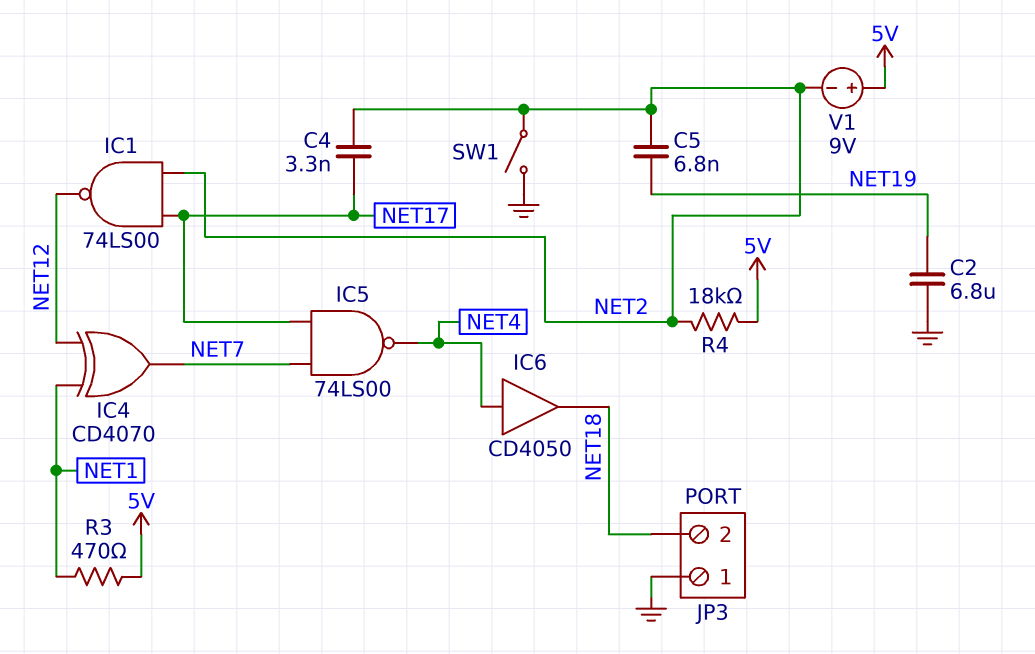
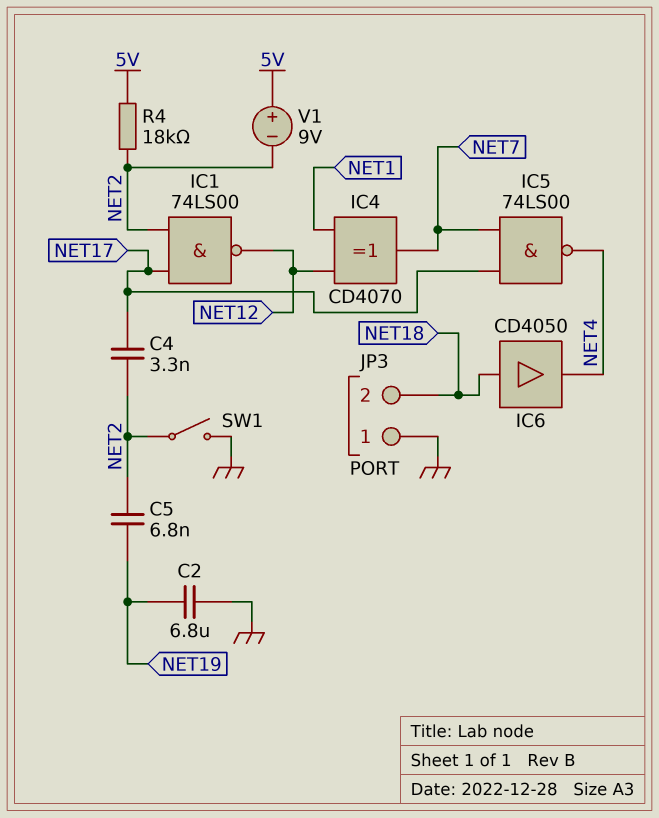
IC6: buffer CD4050 (in NET4, out NET18) -> buffer CD4050 (in NET18, out NET4)
R3: 470 (5V, NET1) -> none

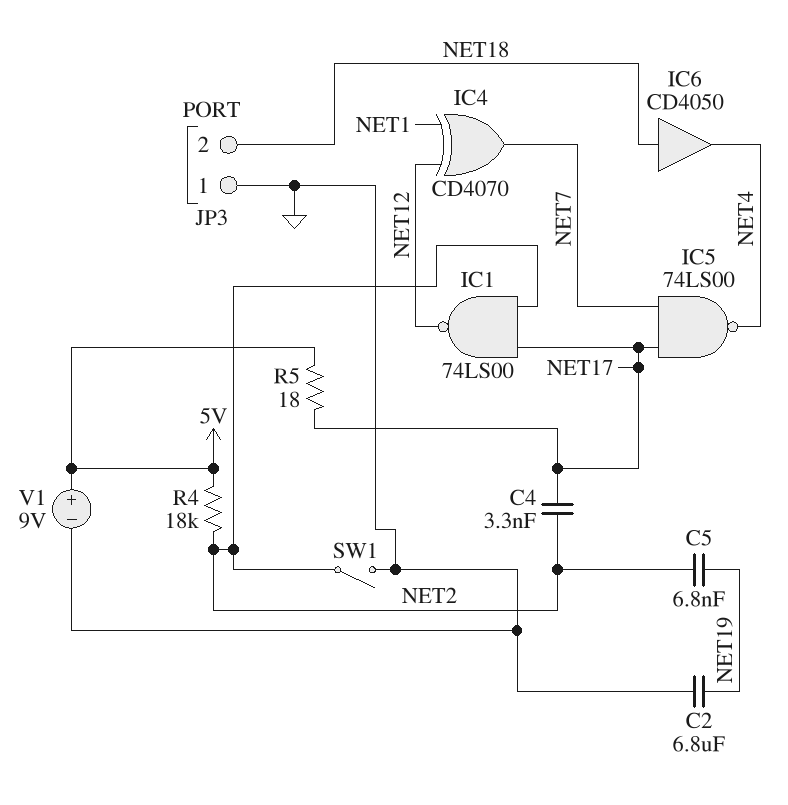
R5: none -> 18 (5V, NET17)
V1: 9V (plus 5V, minus NET2) -> 9V (plus 5V, minus GND)

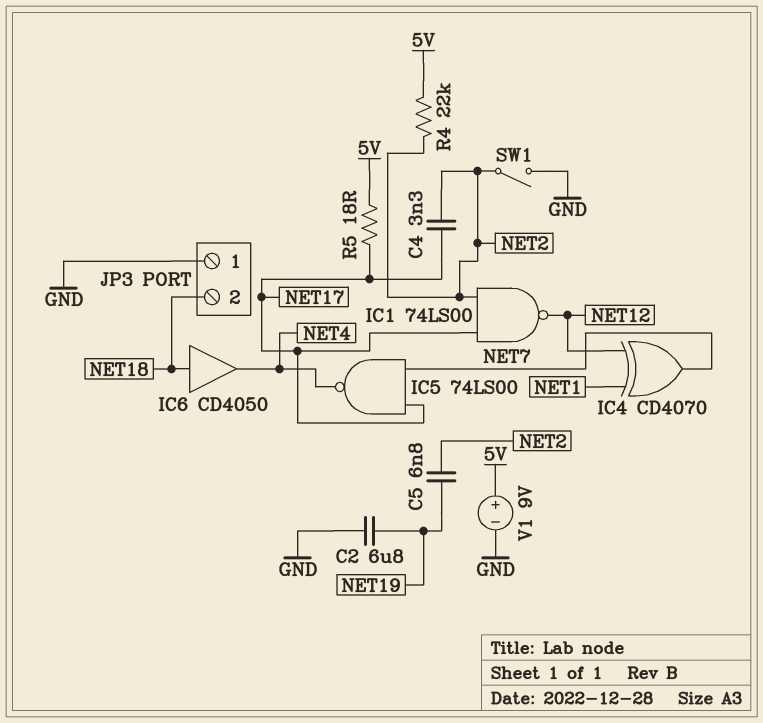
R4: 18k (5V, NET2) -> 22k (5V, NET2)

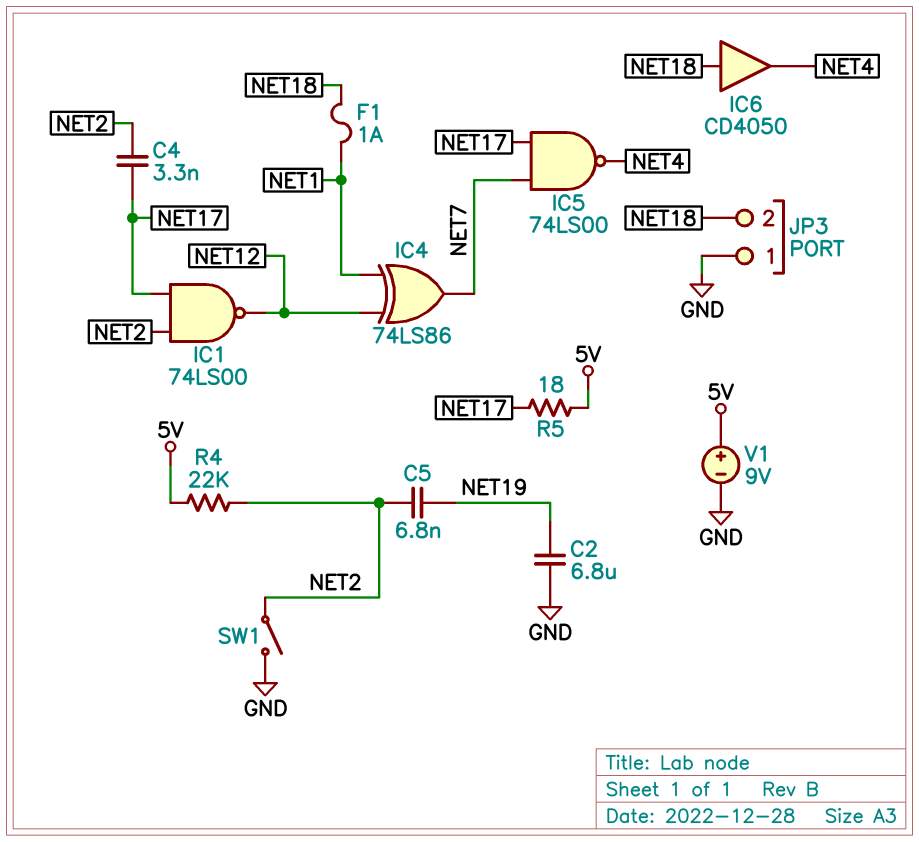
F1: none -> 1A (NET1, NET18)
IC4: XOR CD4070 (in NET1, in NET12, out NET7) -> XOR 74LS86 (in NET1, in NET12, out NET7)

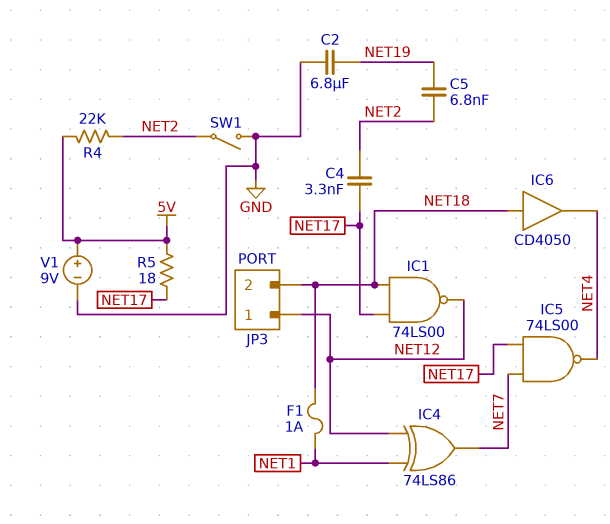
IC1: NAND 74LS00 (in NET2, in NET17, out NET12) -> NAND 74LS00 (in NET17, in NET18, out NET12)
JP3 pin 1: GND -> NET12

